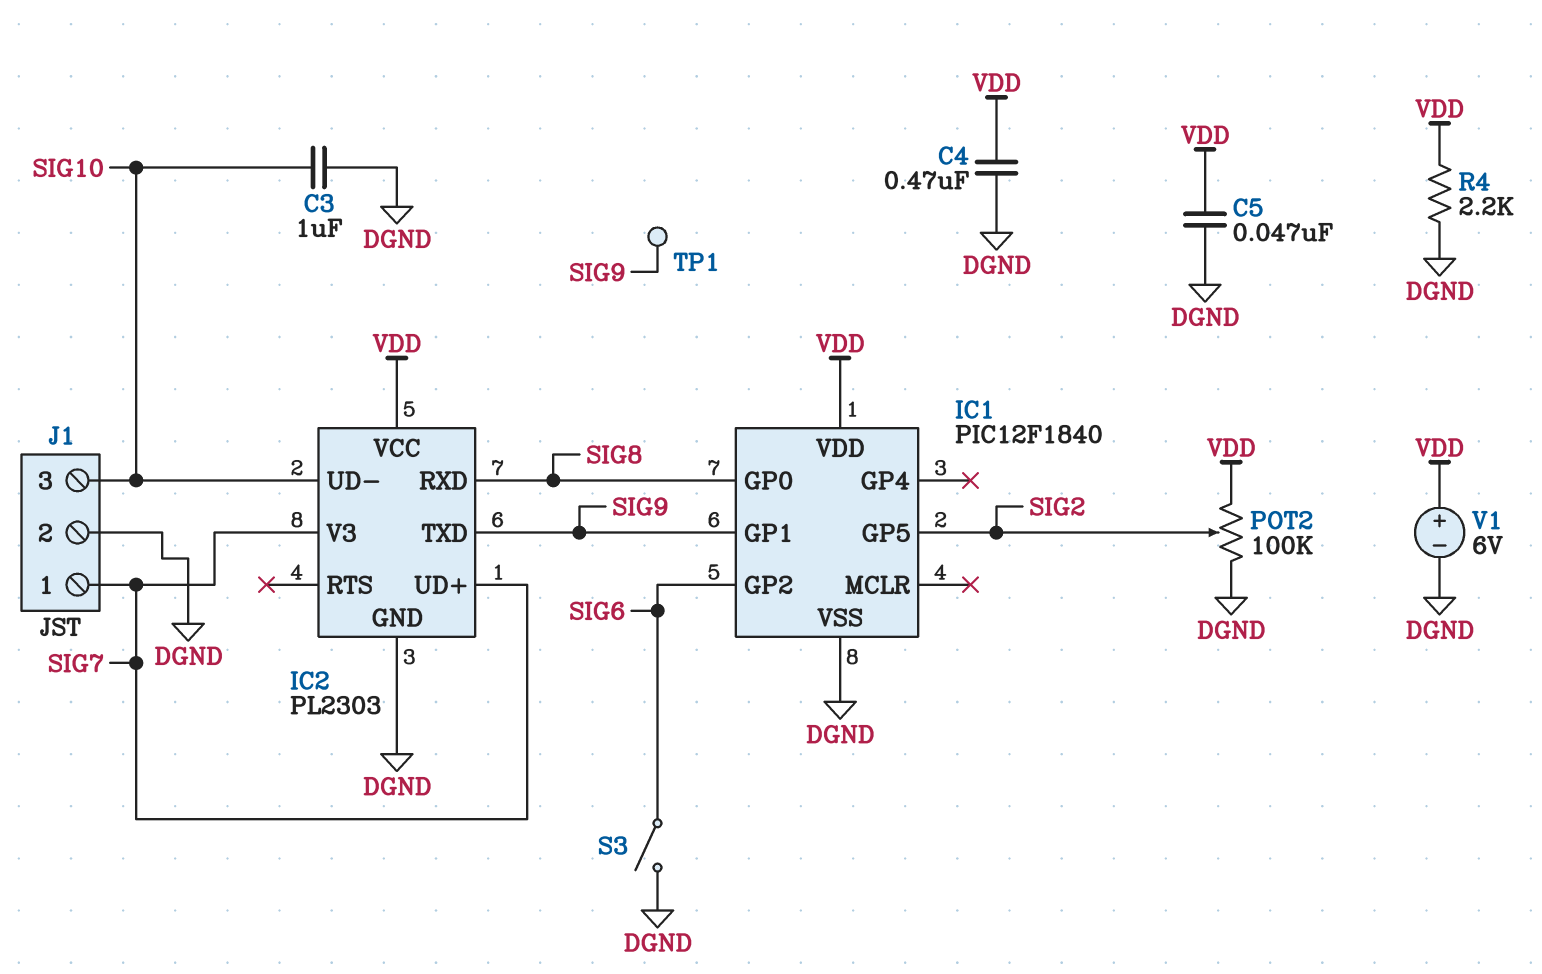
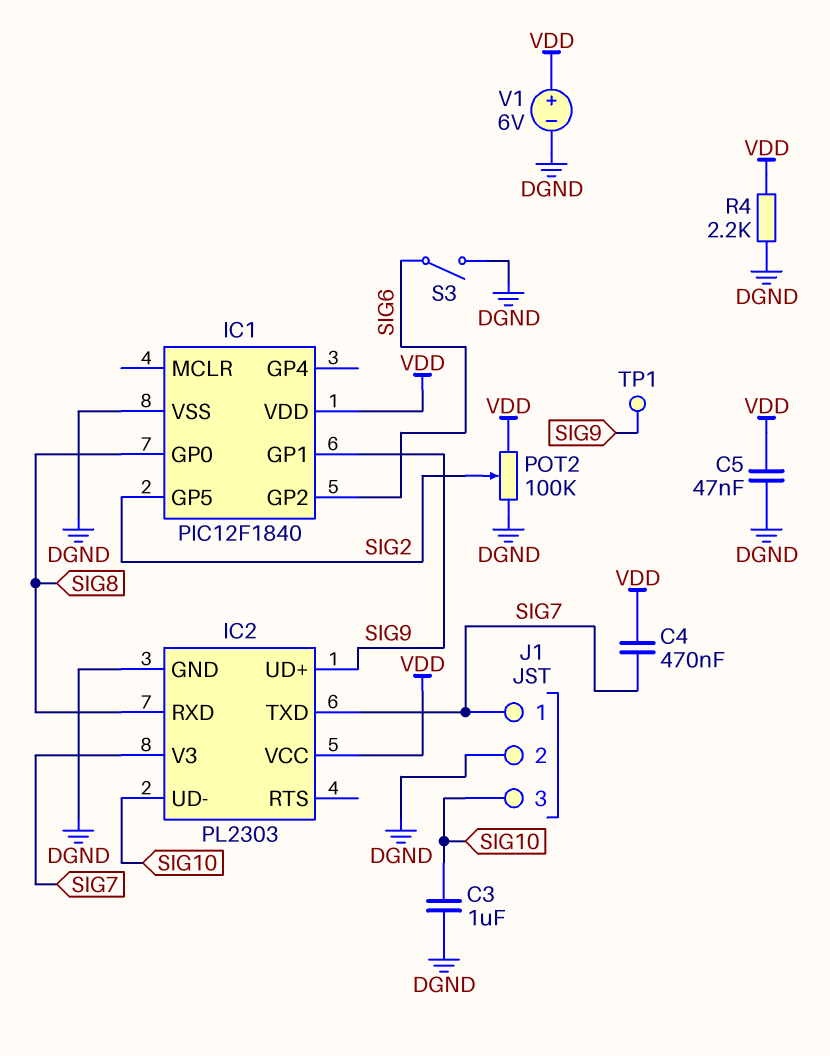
C4: 470nF (DGND, VDD) -> 470nF (SIG7, VDD)
IC2 pin TXD: SIG9 -> SIG7
IC2 pin UD+: SIG7 -> SIG9

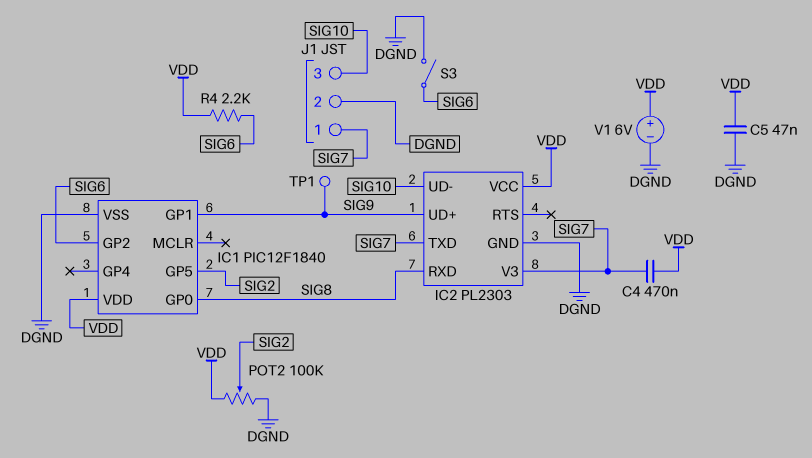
C3: 1uF (DGND, SIG10) -> none
R4: 2.2k (DGND, VDD) -> 2.2k (SIG6, VDD)

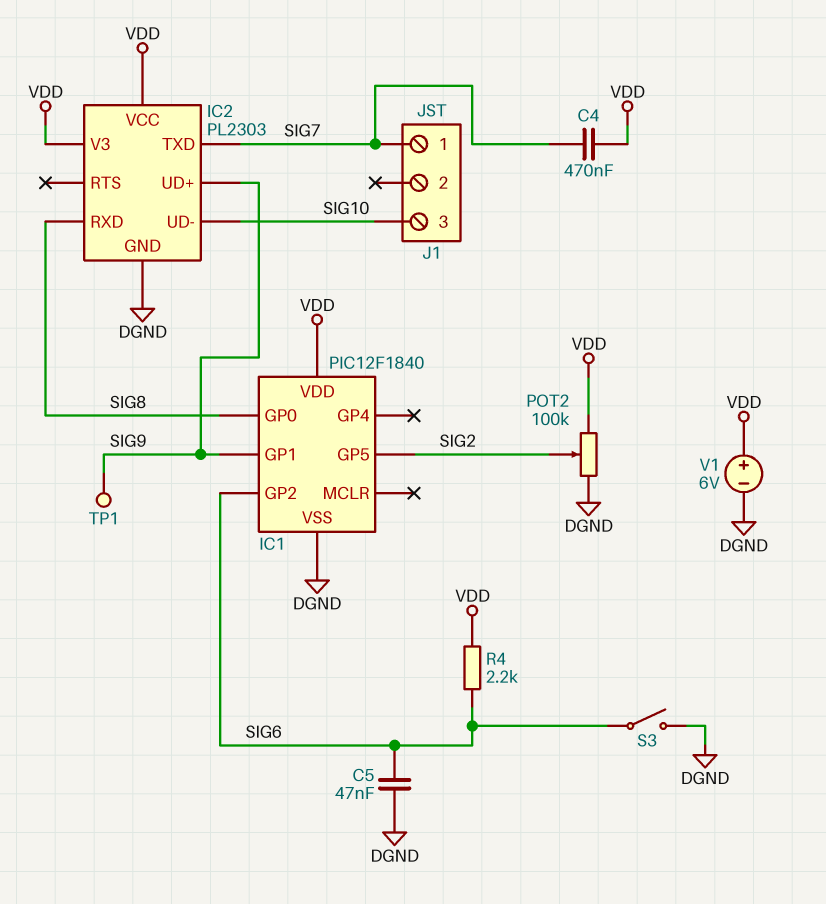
C5: 47nF (DGND, VDD) -> 47nF (DGND, SIG6)
IC2 pin V3: SIG7 -> VDD
J1 pin 2: DGND -> none

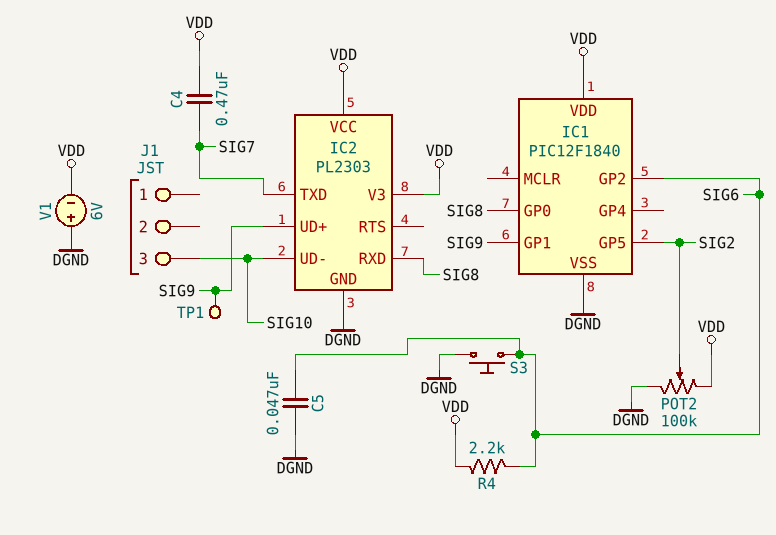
J1 pin 1: SIG7 -> none
S3: switch (DGND, SIG6) -> button (DGND, SIG6)
V1: 6V (plus VDD, minus DGND) -> 6V (plus DGND, minus VDD)

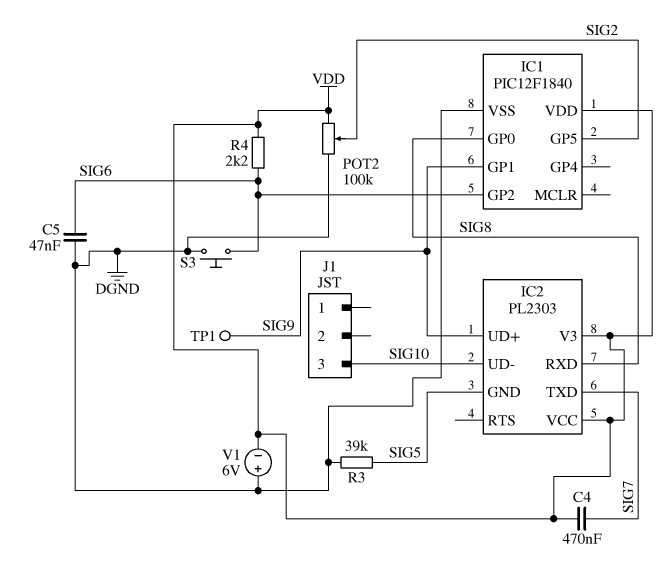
IC2 pin GND: DGND -> SIG5
R3: none -> 39k (DGND, SIG5)

